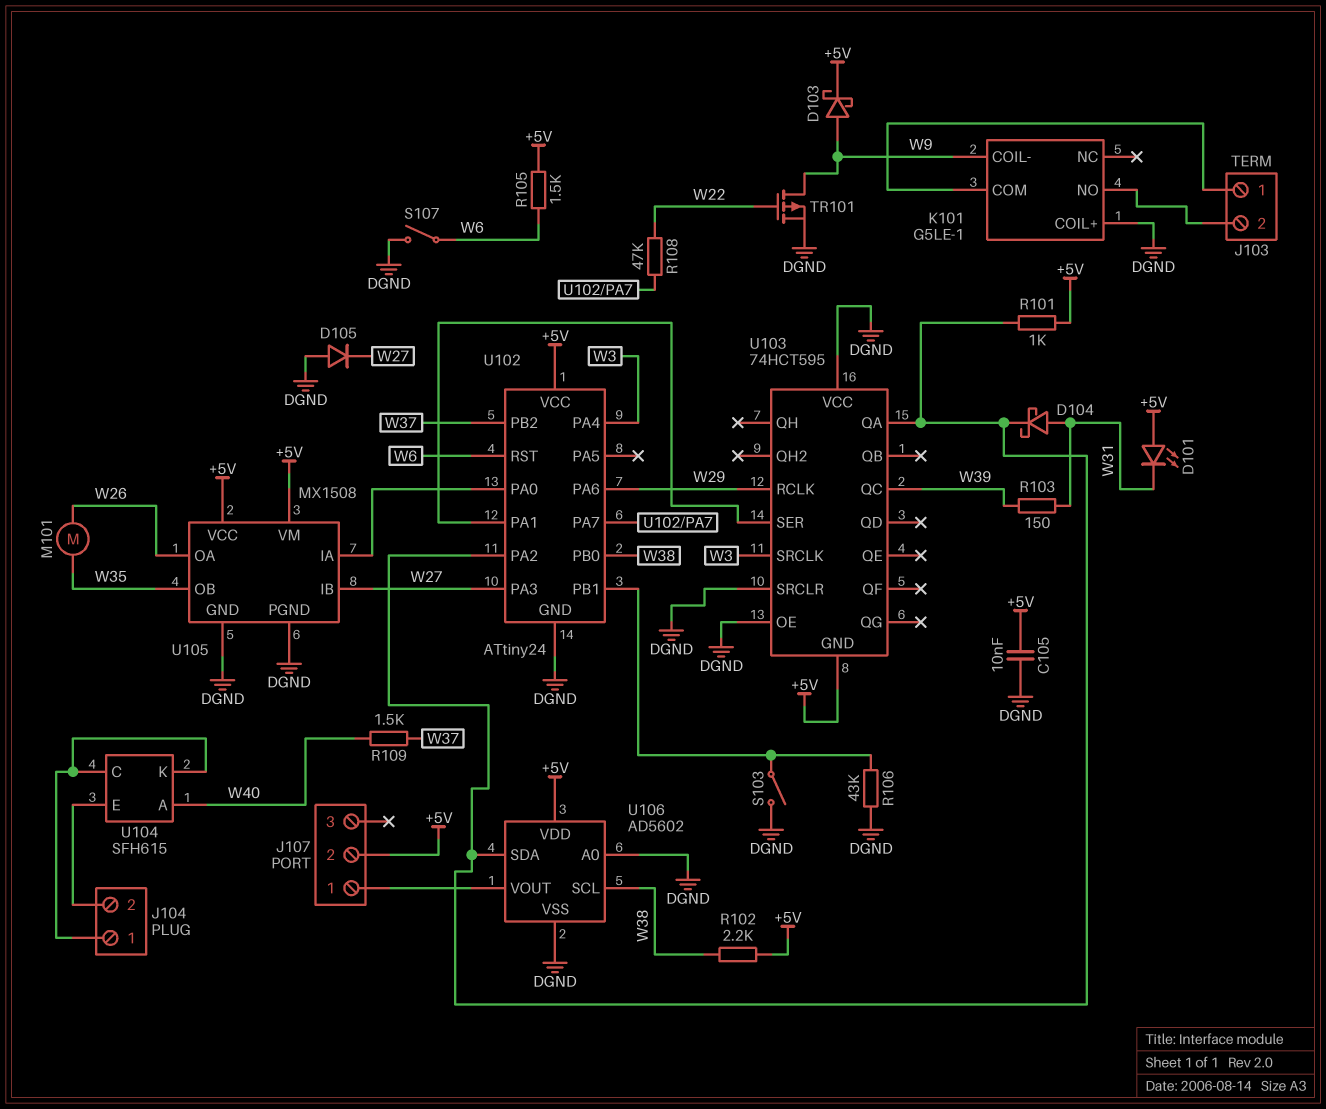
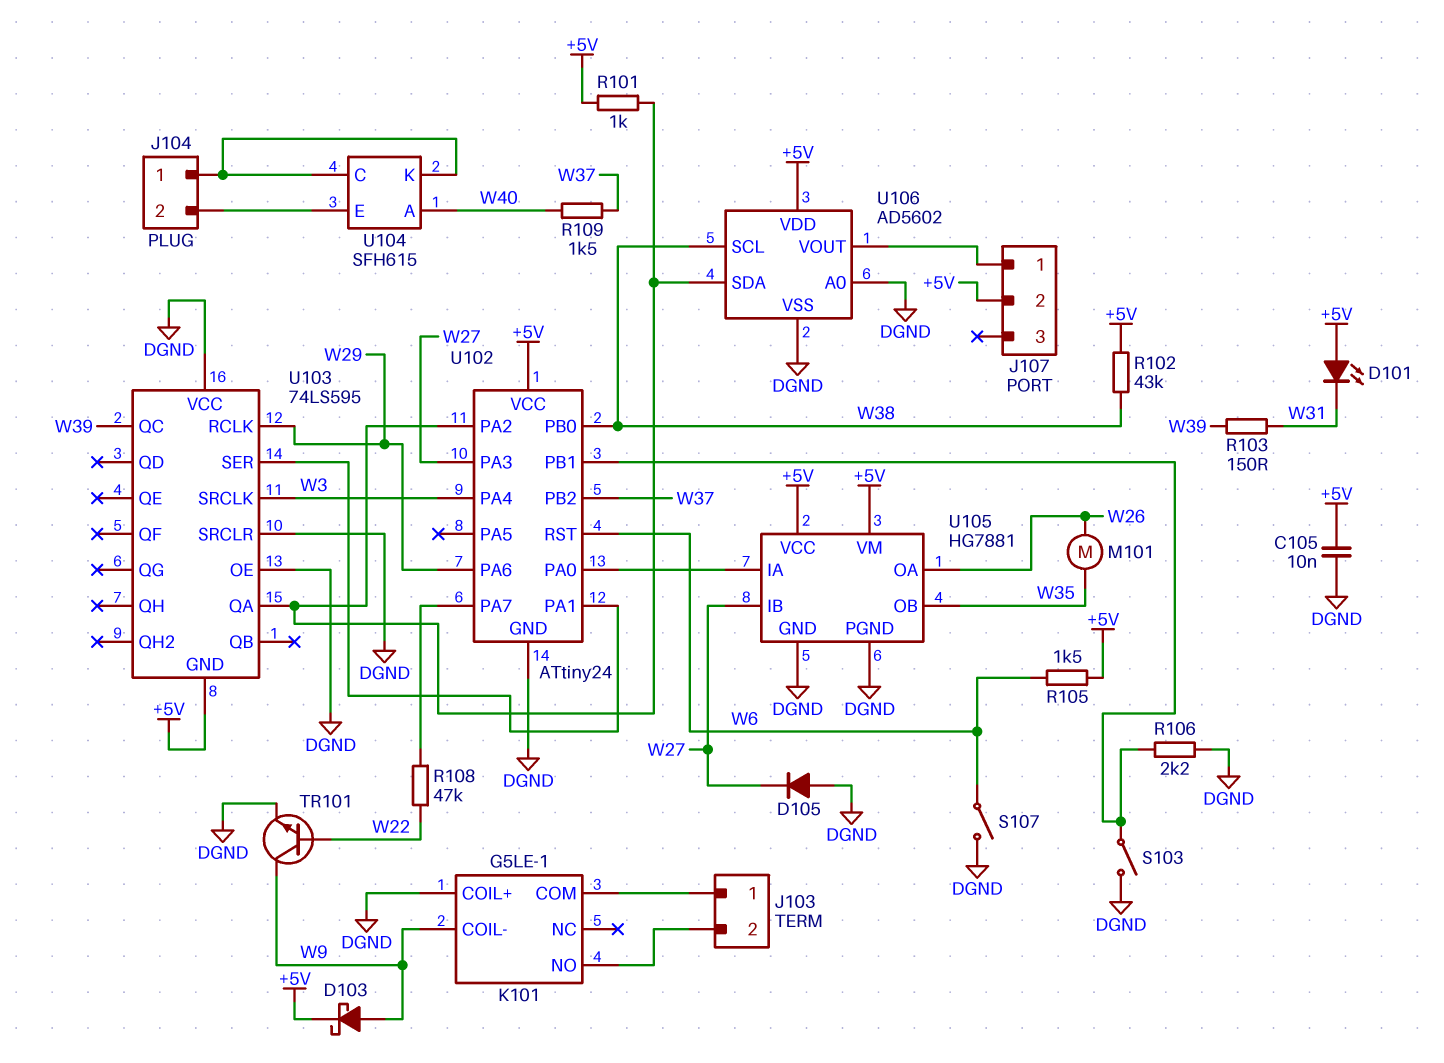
D104: schottky (A W31, K U102/PA2) -> none
R102: 2.2k (+5V, W38) -> 43k (+5V, W38)
R106: 43k (DGND, U102/PB1) -> 2.2k (DGND, U102/PB1)
TR101: PMOS (G W22, D W9, S DGND) -> NPN (B W22, C W9, E DGND)
U103: 74HCT595 -> 74LS595
U105: MX1508 -> HG7881

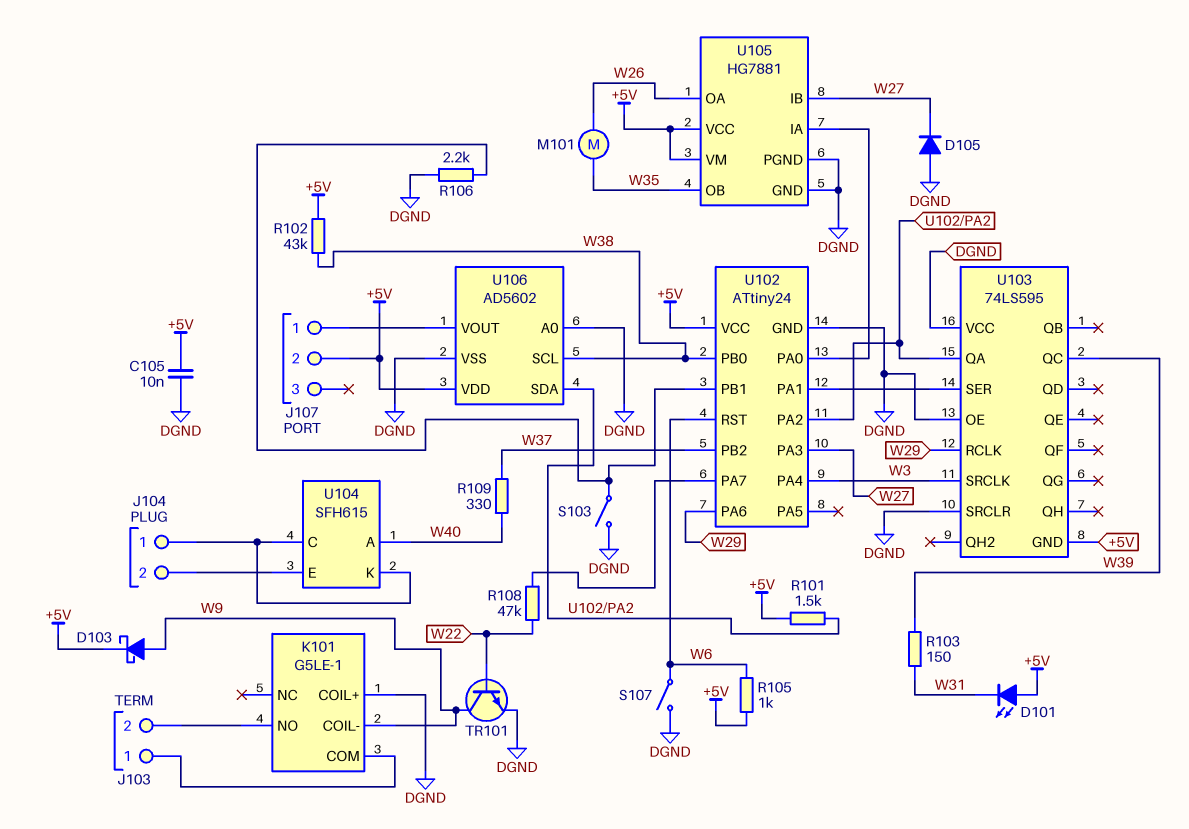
R101: 1k (+5V, U102/PA2) -> 1.5k (+5V, U102/PA2)
R105: 1.5k (+5V, W6) -> 1k (+5V, W6)
R109: 1.5k (W37, W40) -> 330 (W37, W40)

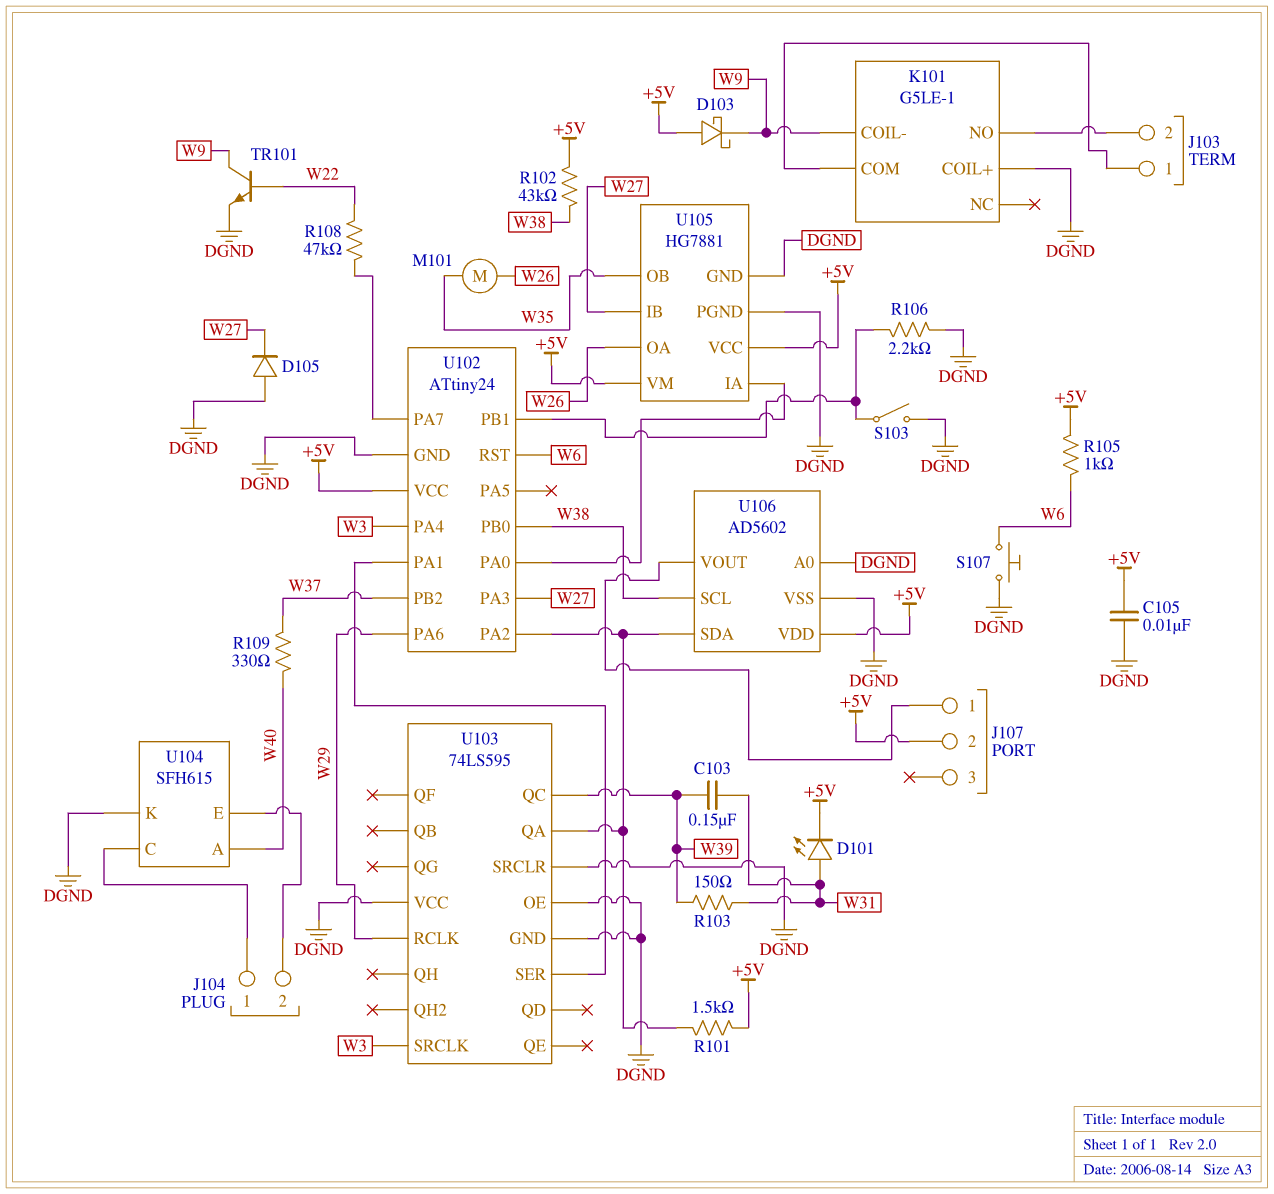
C103: none -> 150nF (W31, W39)
D101: LED (A +5V, K W31) -> LED (A W31, K +5V)
D103: schottky (A W9, K +5V) -> schottky (A +5V, K W9)
S107: switch (DGND, W6) -> button (DGND, W6)
U103 pin GND: +5V -> DGND
U104 pin K: J104/1 -> DGND

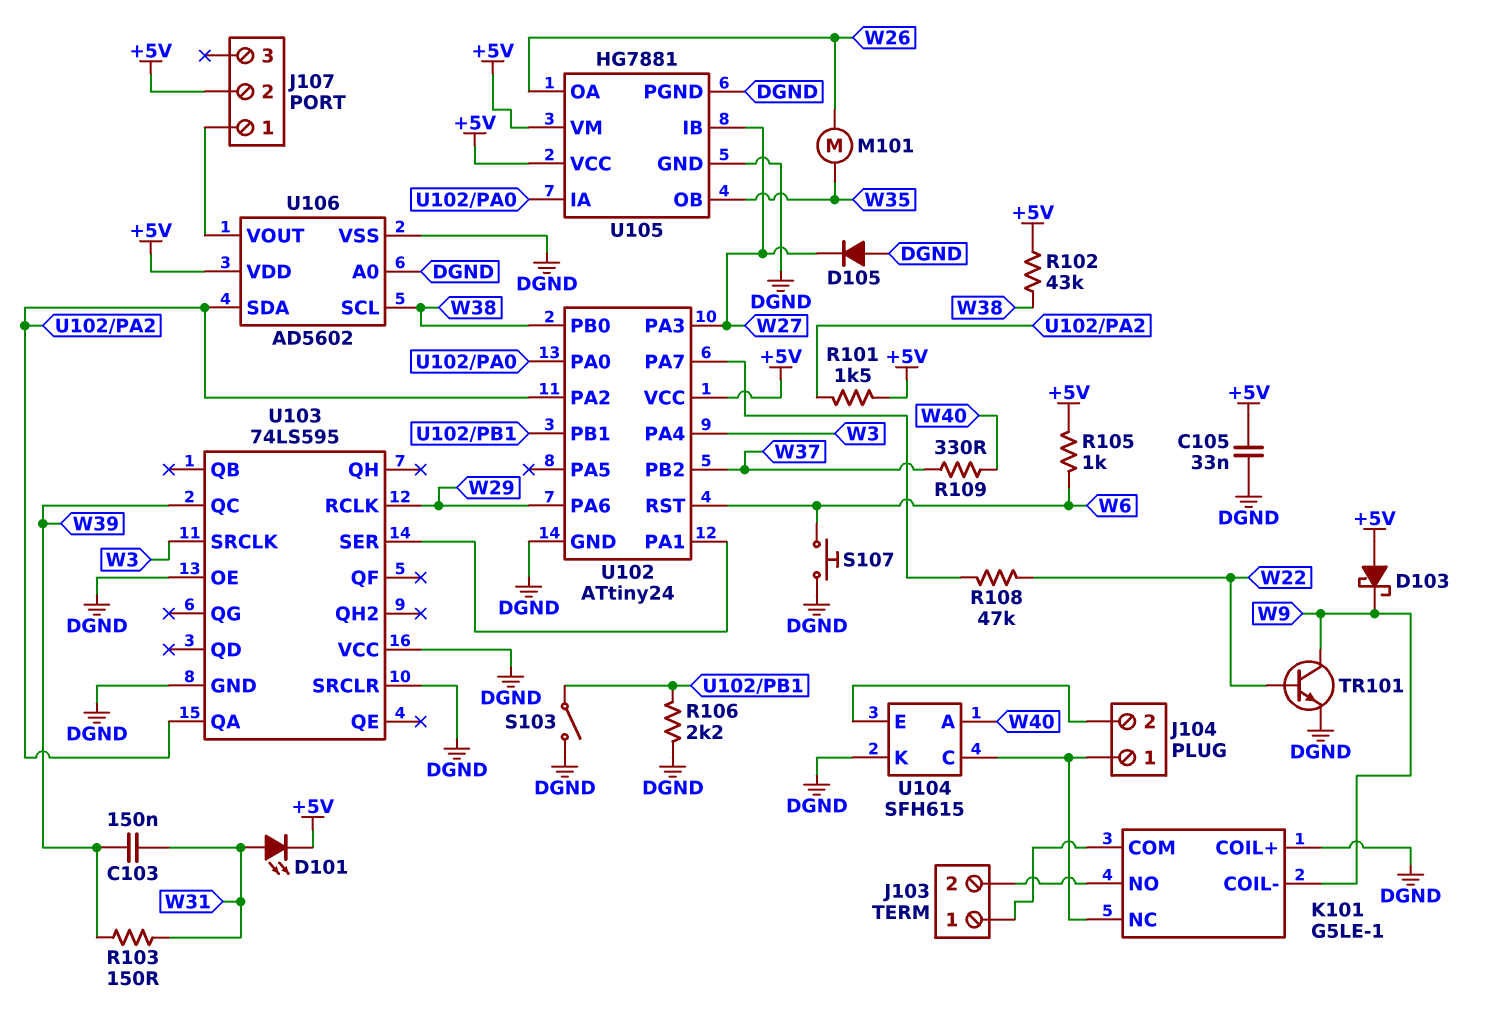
C105: 10nF (+5V, DGND) -> 33nF (+5V, DGND)
K101 pin NC: none -> J104/1

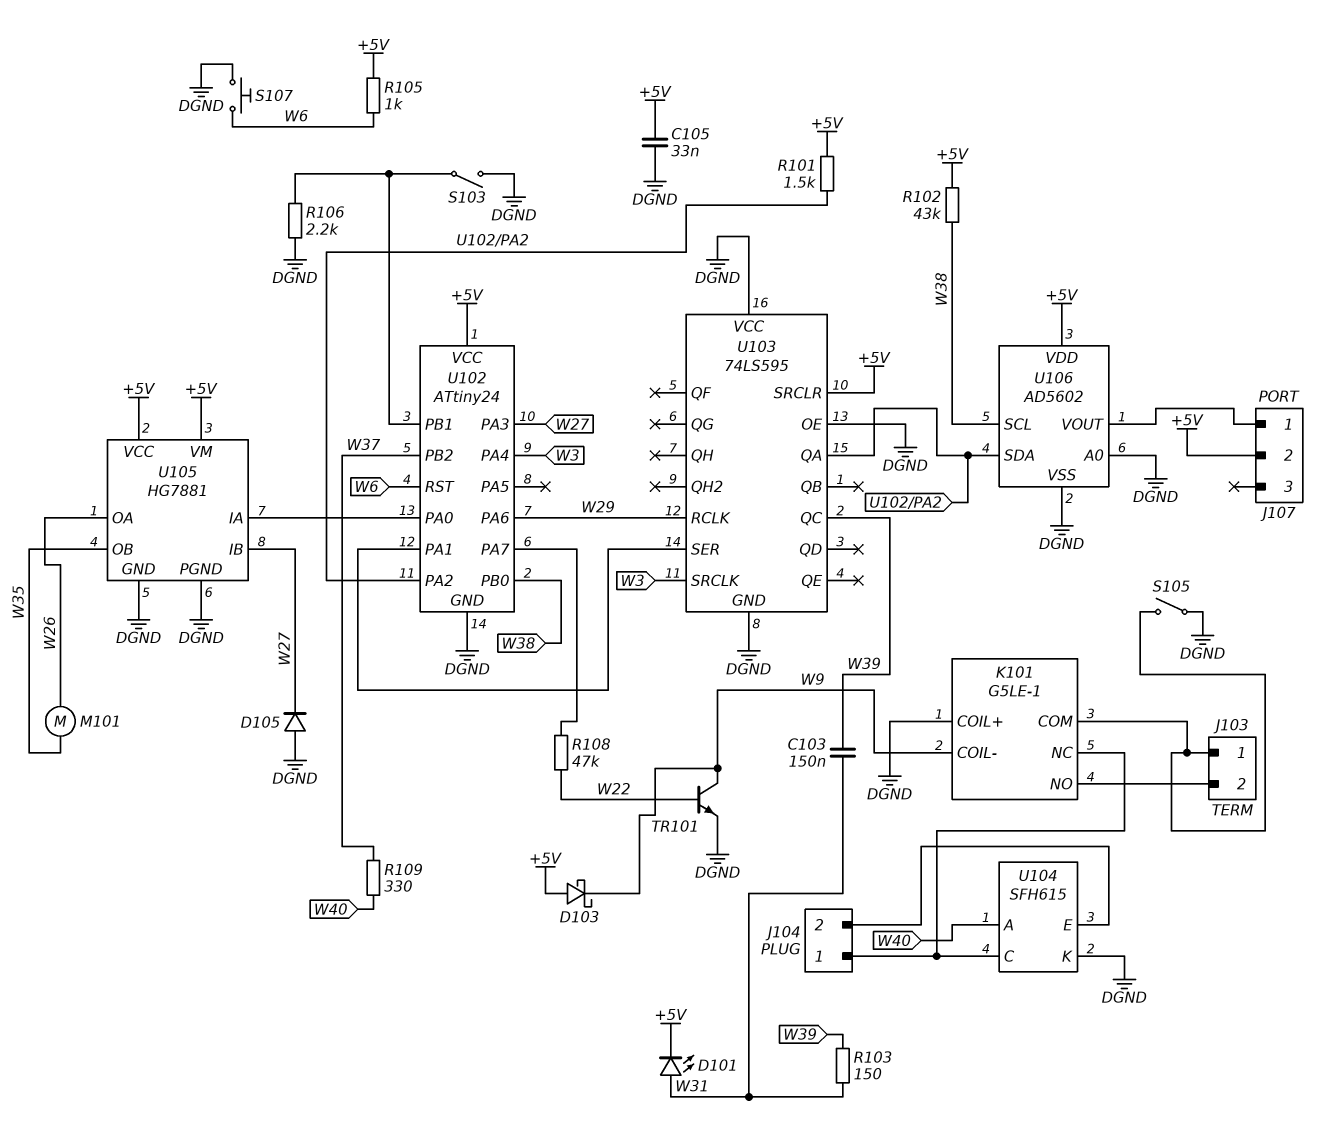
S105: none -> switch (DGND, J103/1)
U103 pin SRCLR: DGND -> +5V

